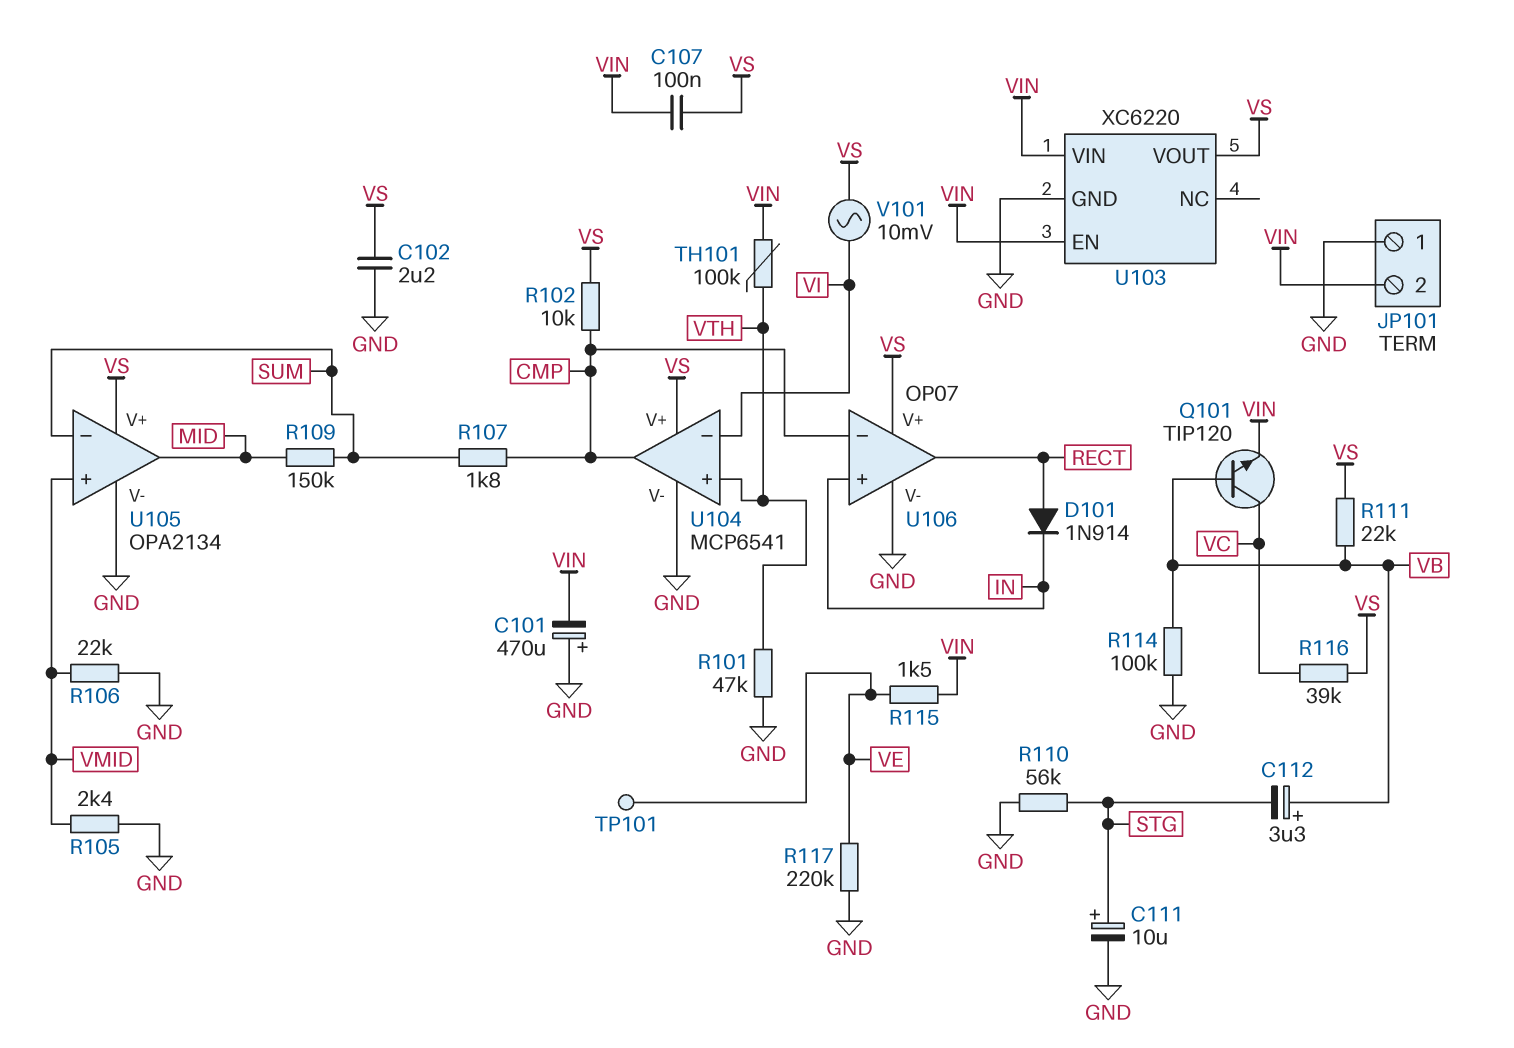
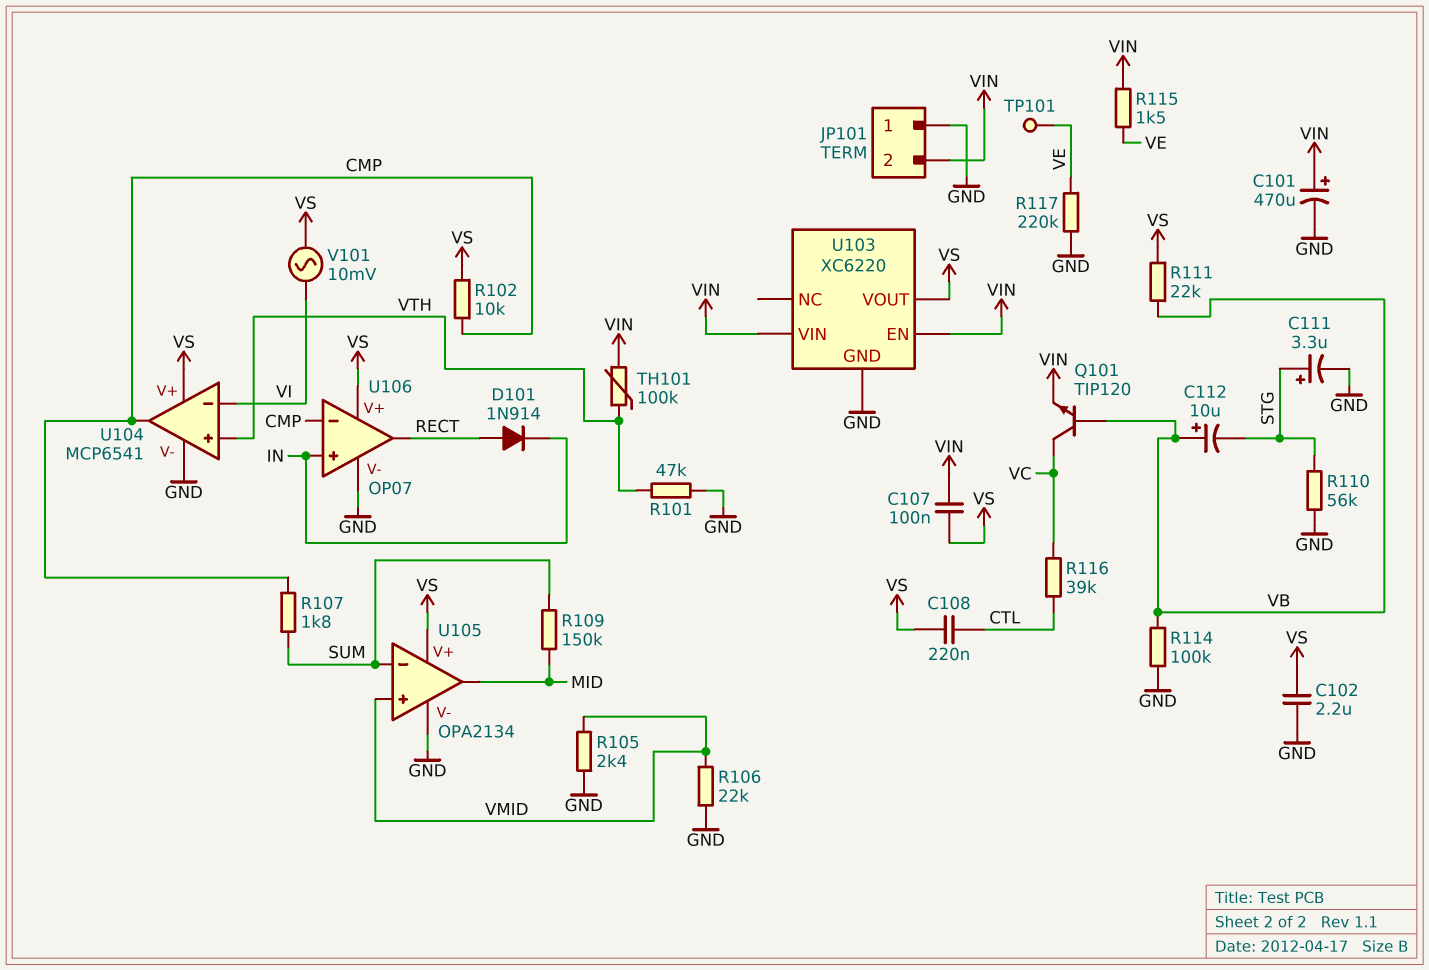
C101: 470uF (plus GND, minus VIN) -> 470uF (plus VIN, minus GND)
C108: none -> 220nF (CTL, VS)
C111: 10uF (plus STG, minus GND) -> 3.3uF (plus STG, minus GND)
C112: 3.3uF (plus VB, minus STG) -> 10uF (plus VB, minus STG)
R116: 39k (VC, VS) -> 39k (CTL, VC)

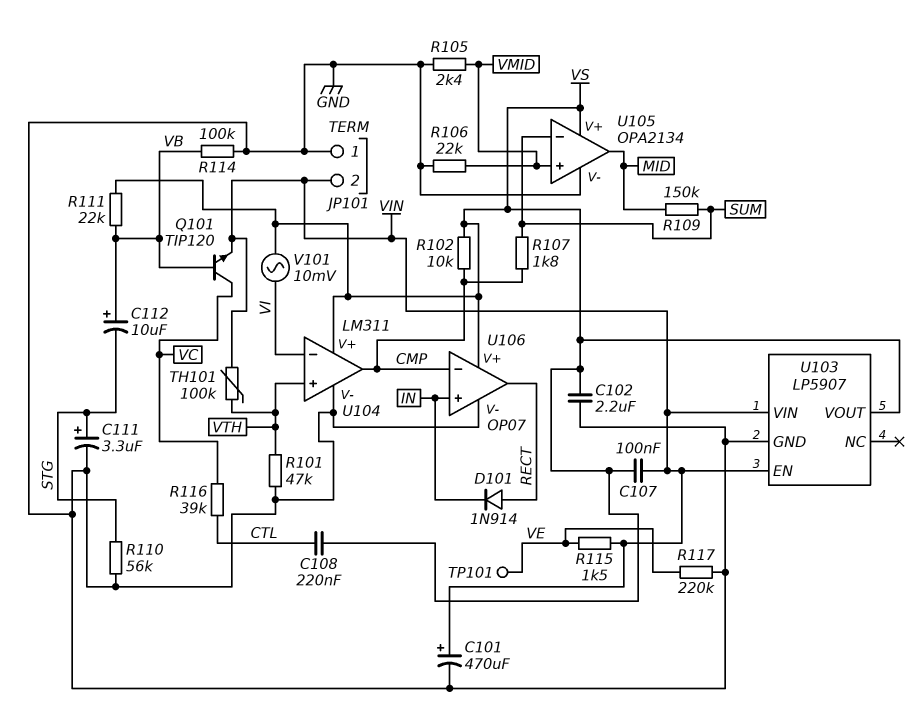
U103: XC6220 -> LP5907
U104: MCP6541 -> LM311

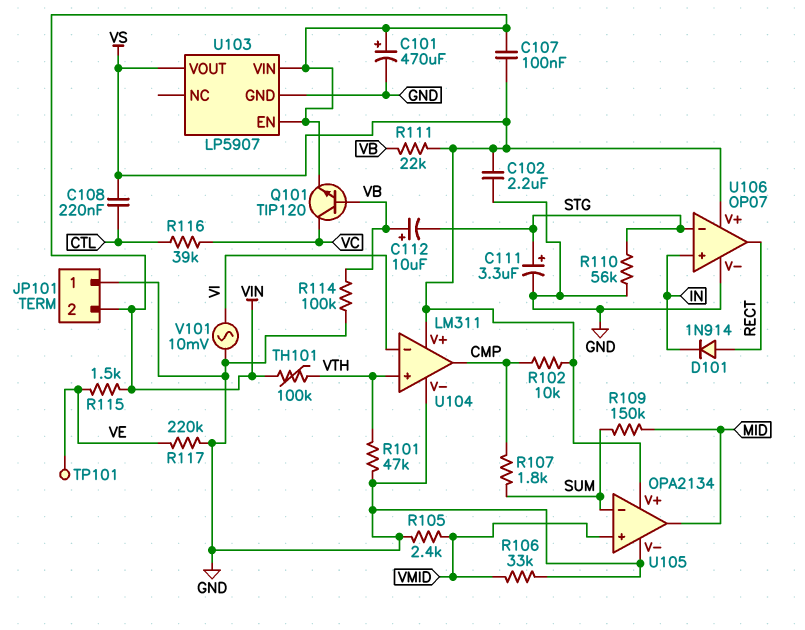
R106: 22k (GND, VMID) -> 33k (GND, VMID)
U106 pin in-: CMP -> STG
V101: AC 10mV (VI, VS) -> AC 10mV (GND, VI)

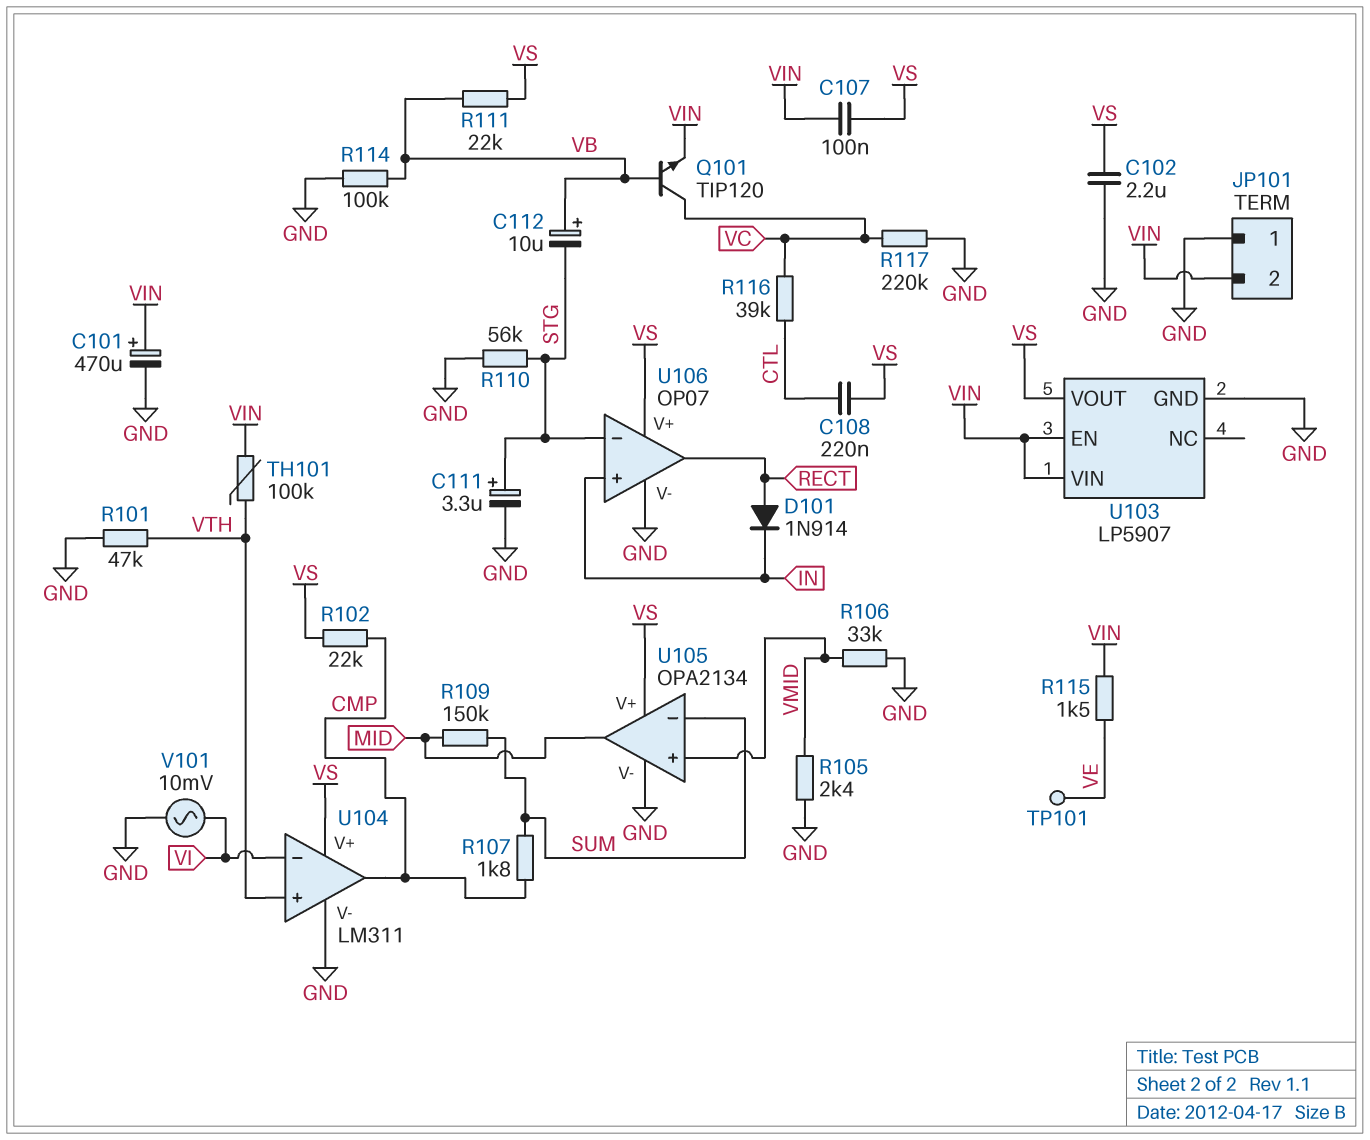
R102: 10k (CMP, VS) -> 22k (CMP, VS)
R117: 220k (GND, VE) -> 220k (GND, VC)

